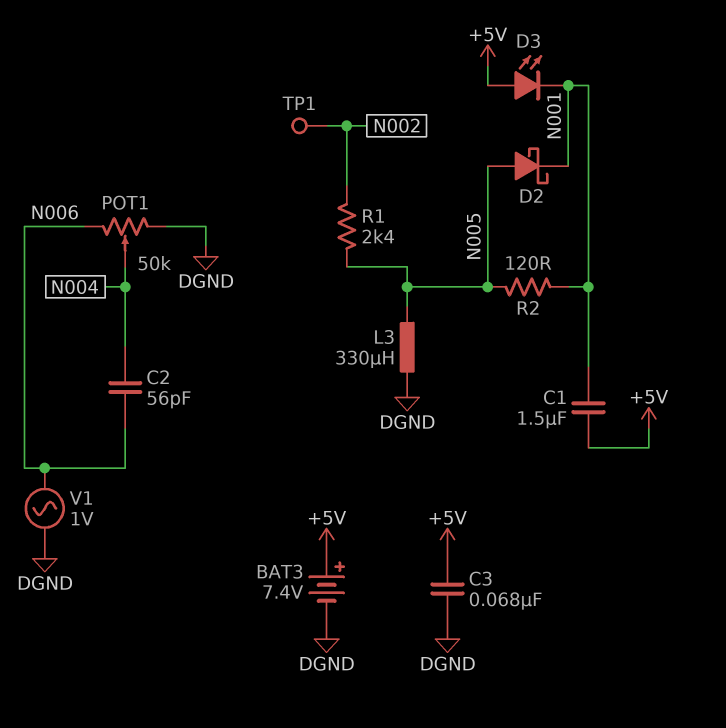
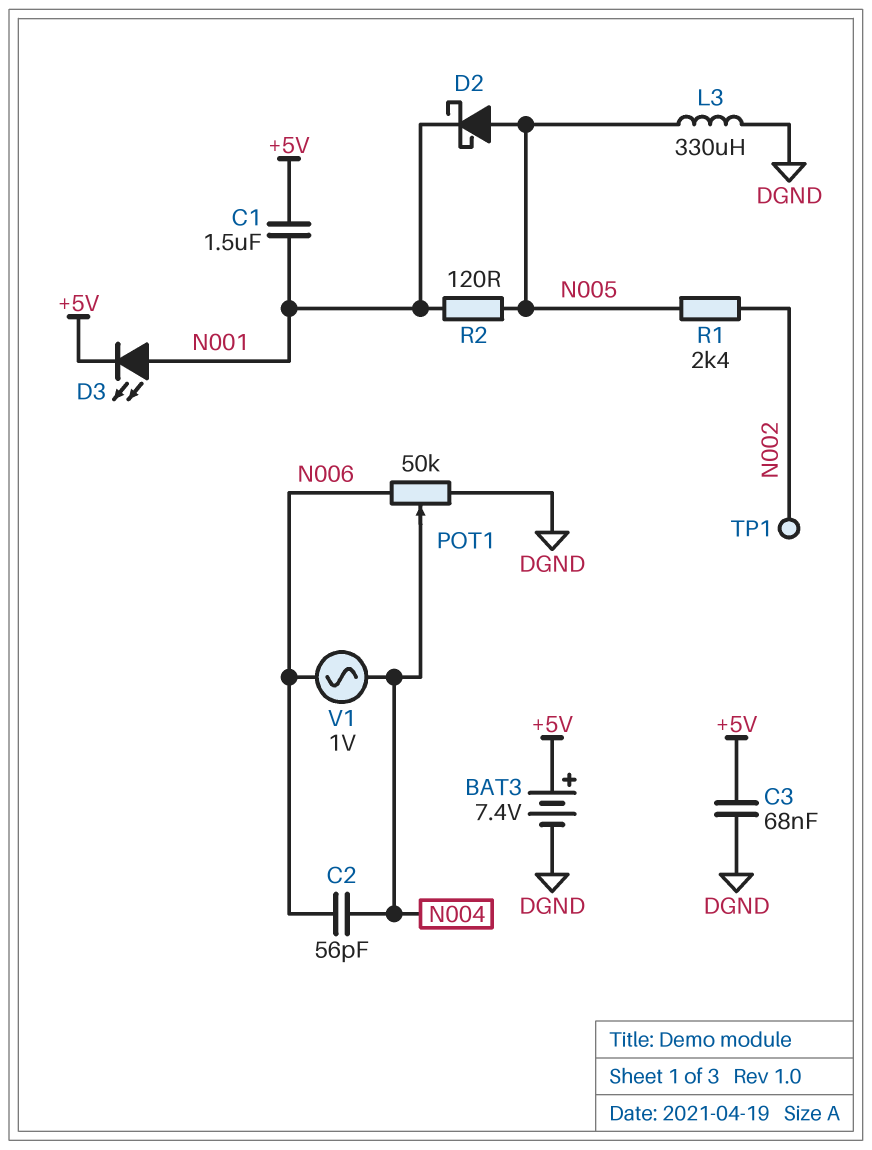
D3: LED (A +5V, K N001) -> LED (A N001, K +5V)
V1: AC 1V (DGND, N006) -> AC 1V (N004, N006)

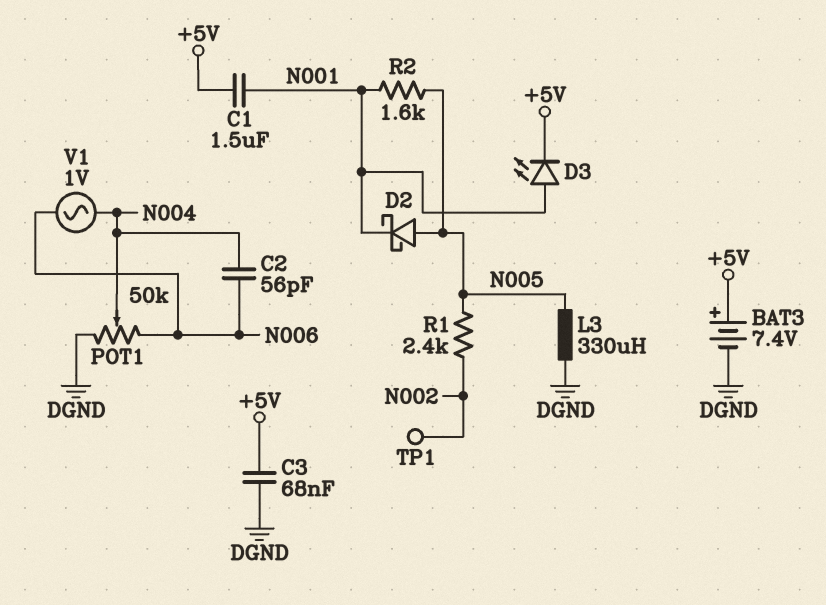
R2: 120 (N001, N005) -> 1.6k (N001, N005)

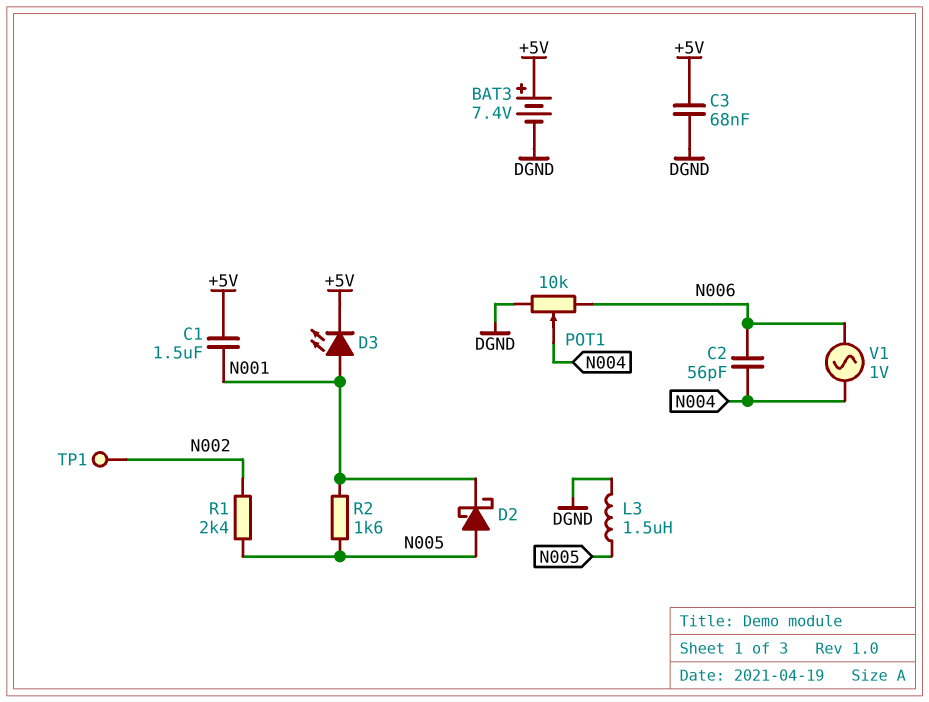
L3: 330uH (DGND, N005) -> 1.5uH (DGND, N005)
POT1: 50k (DGND, N006, wiper N004) -> 10k (DGND, N006, wiper N004)

